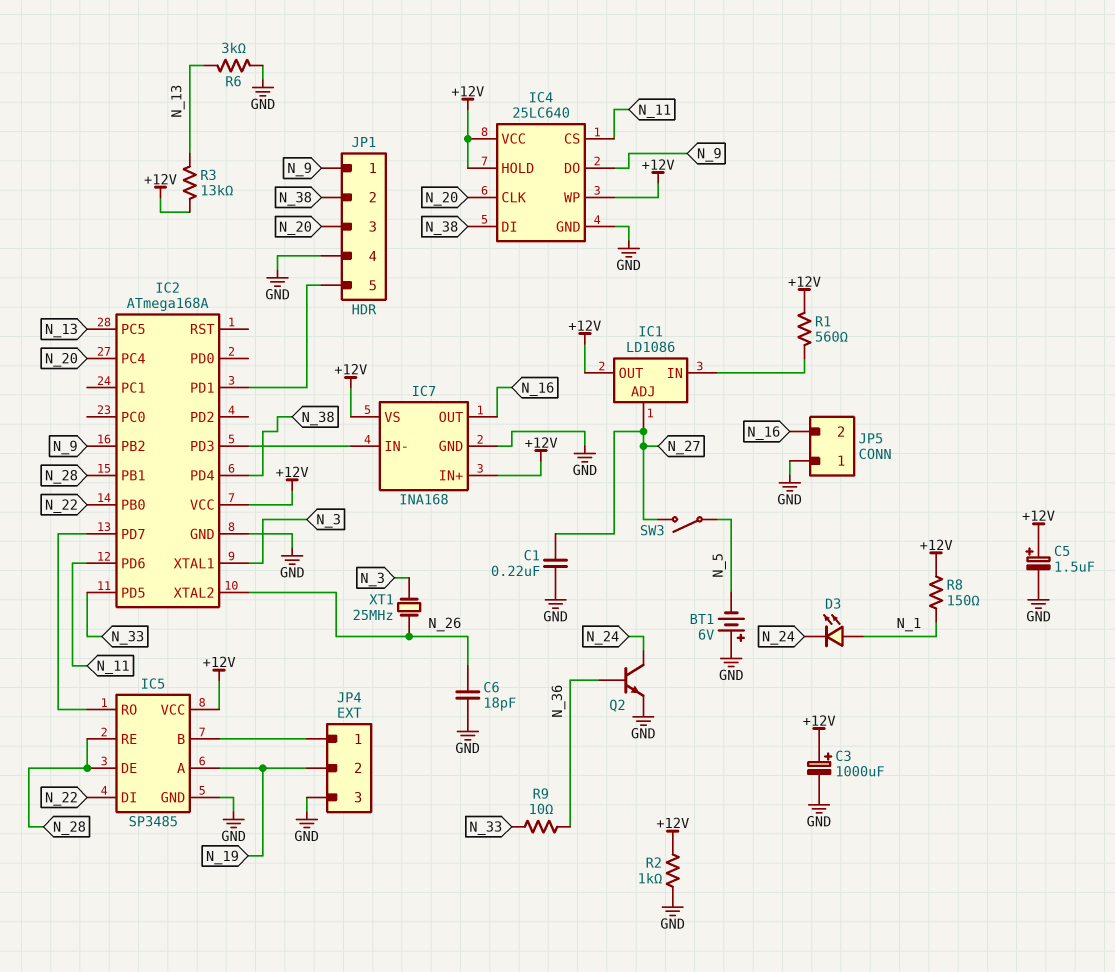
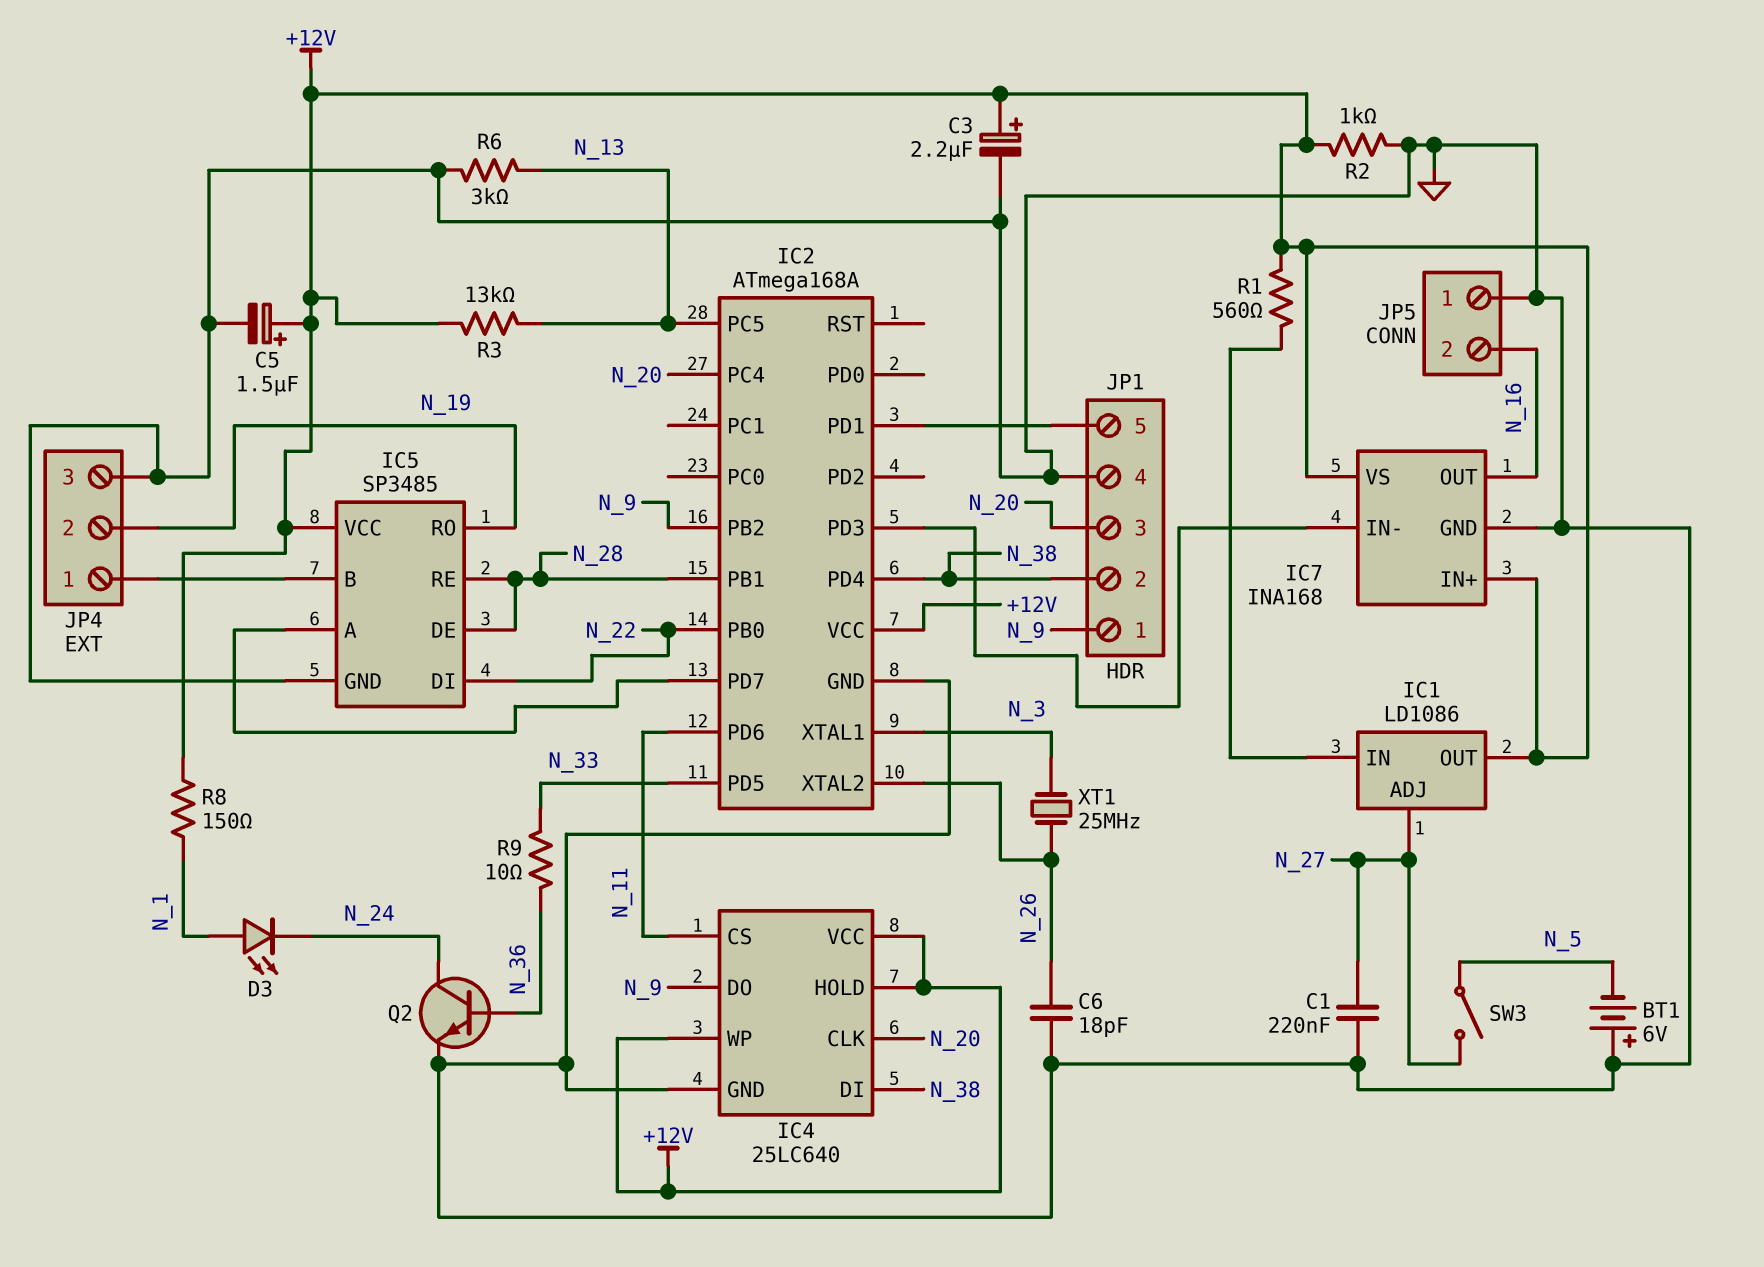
C3: 1000uF (plus +12V, minus GND) -> 2.2uF (plus +12V, minus GND)
IC5 pin A: N_19 -> IC2/PD7
IC5 pin RO: IC2/PD7 -> N_19

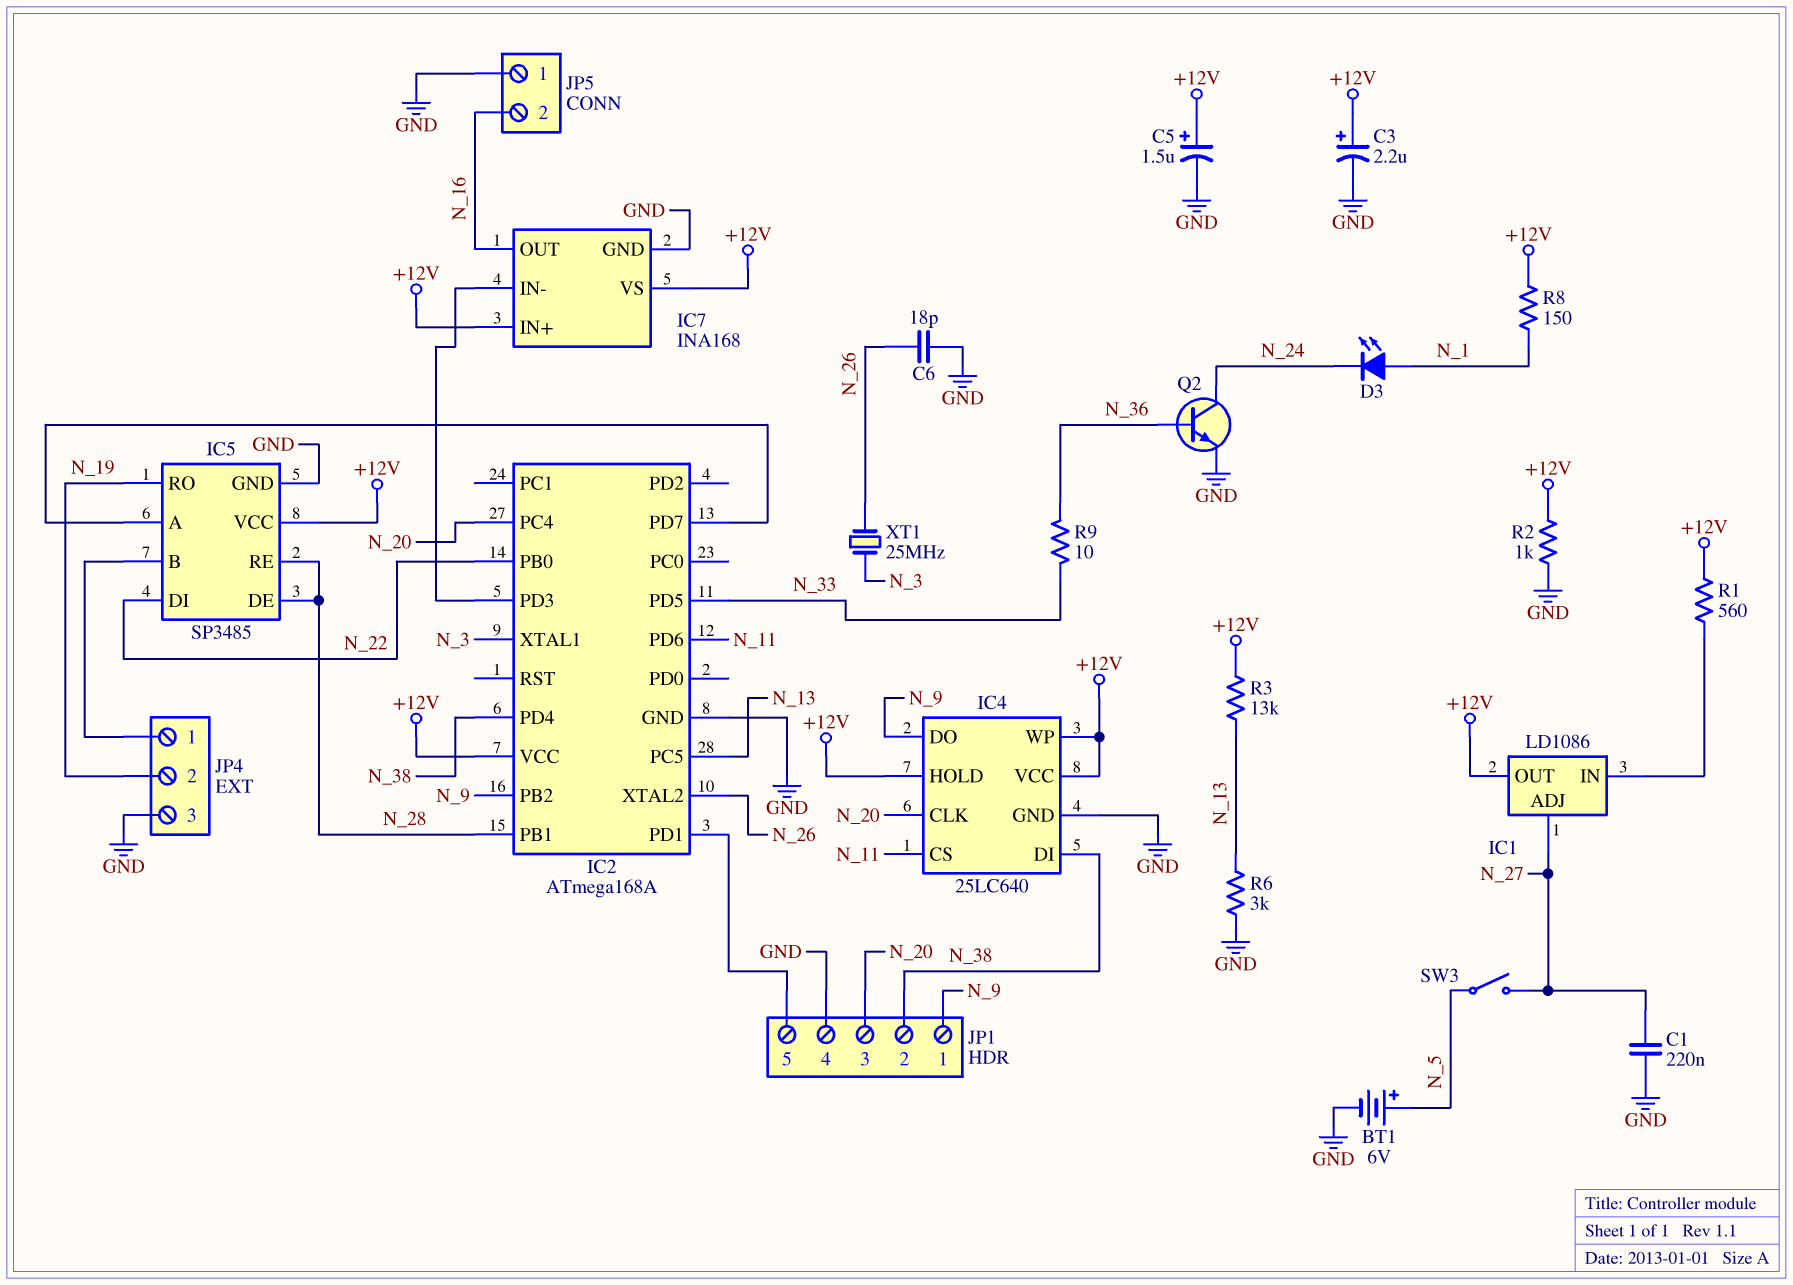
BT1: 6V (plus GND, minus N_5) -> 6V (plus N_5, minus GND)

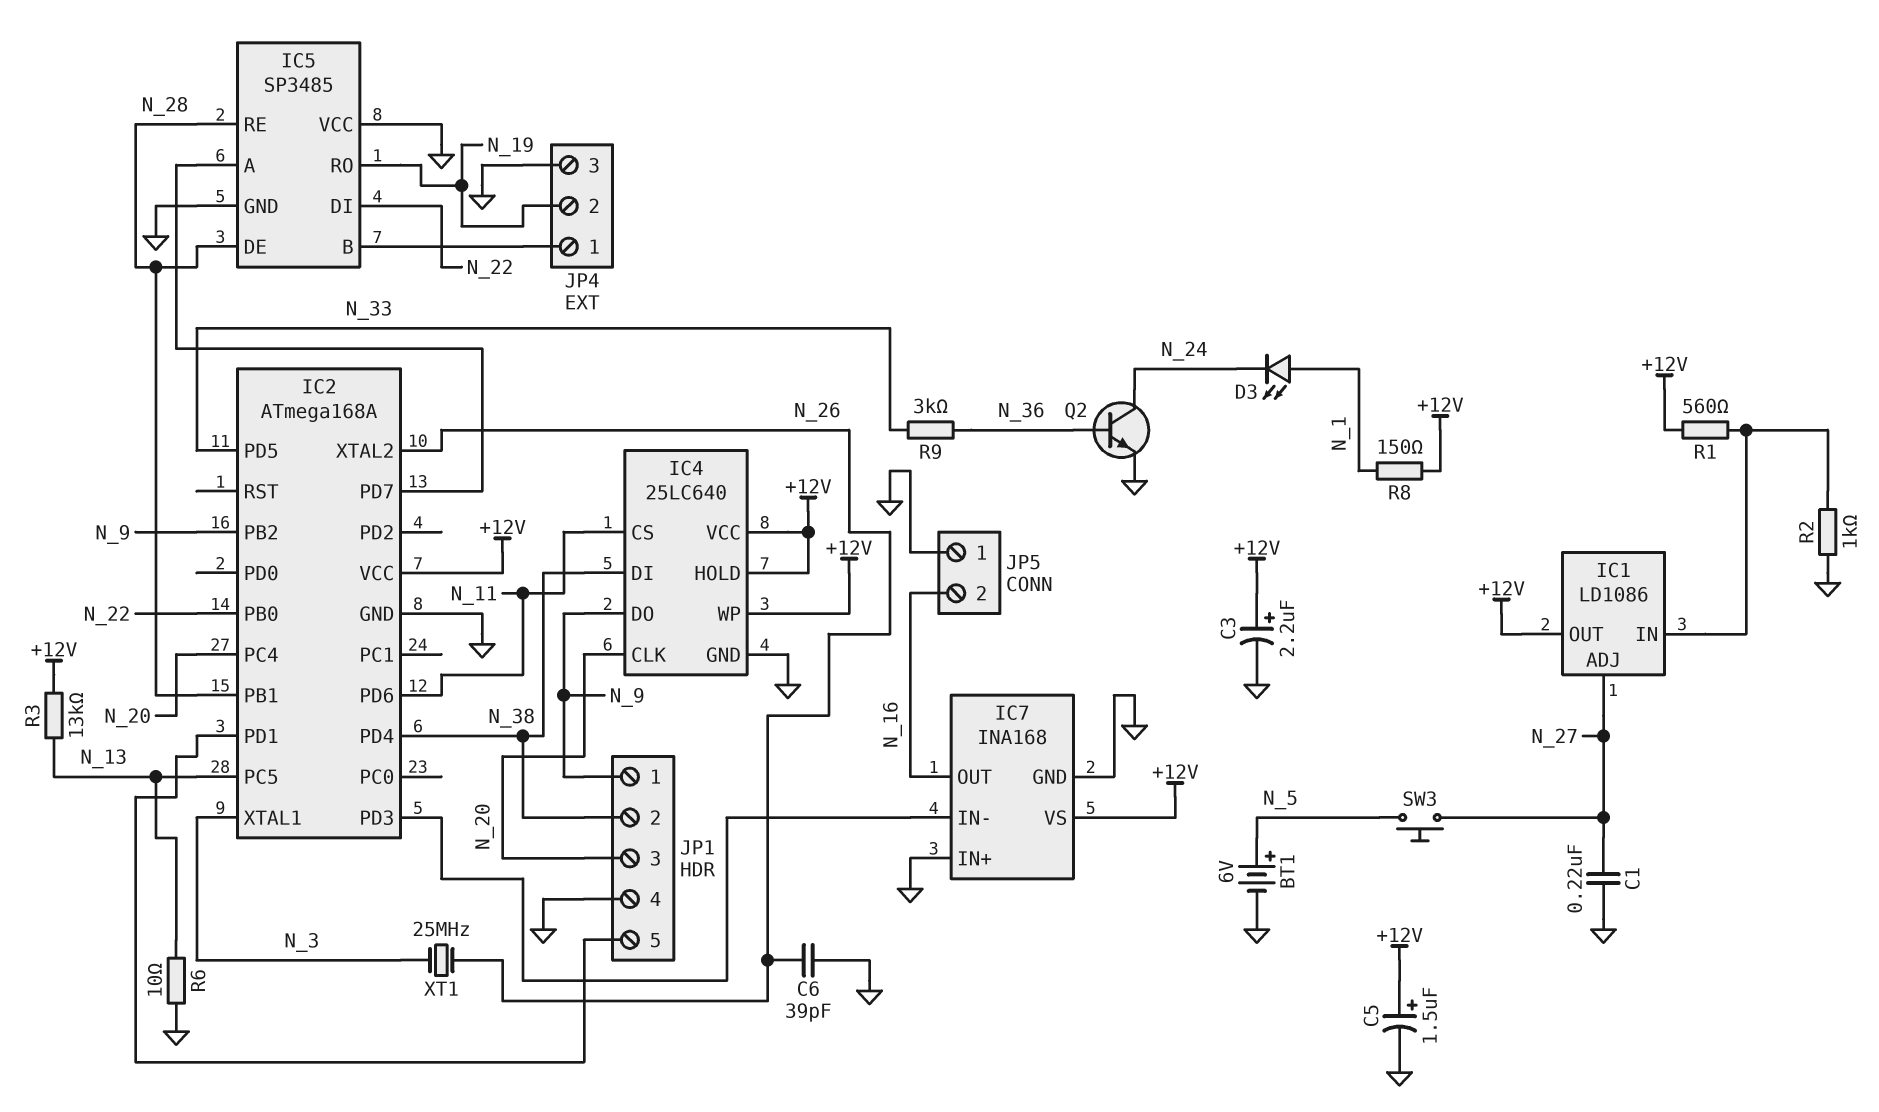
C6: 18pF (GND, N_26) -> 39pF (GND, N_26)
IC5 pin VCC: +12V -> GND
IC7 pin IN+: +12V -> GND
R2: 1k (+12V, GND) -> 1k (GND, IC1/IN)
R6: 3k (GND, N_13) -> 10 (GND, N_13)
R9: 10 (N_33, N_36) -> 3k (N_33, N_36)
SW3: switch (N_5, N_27) -> button (N_5, N_27)

